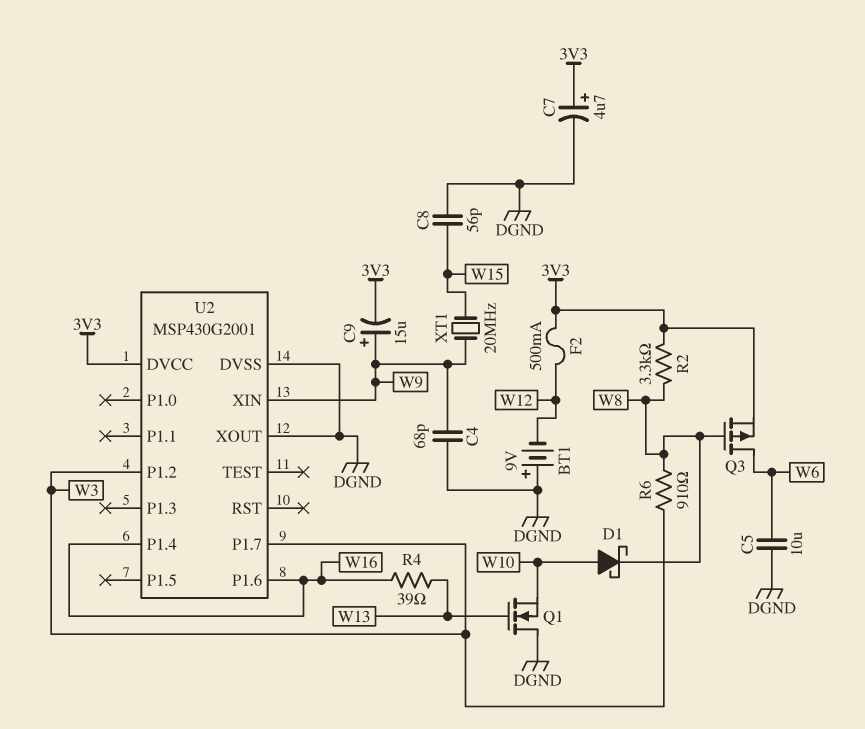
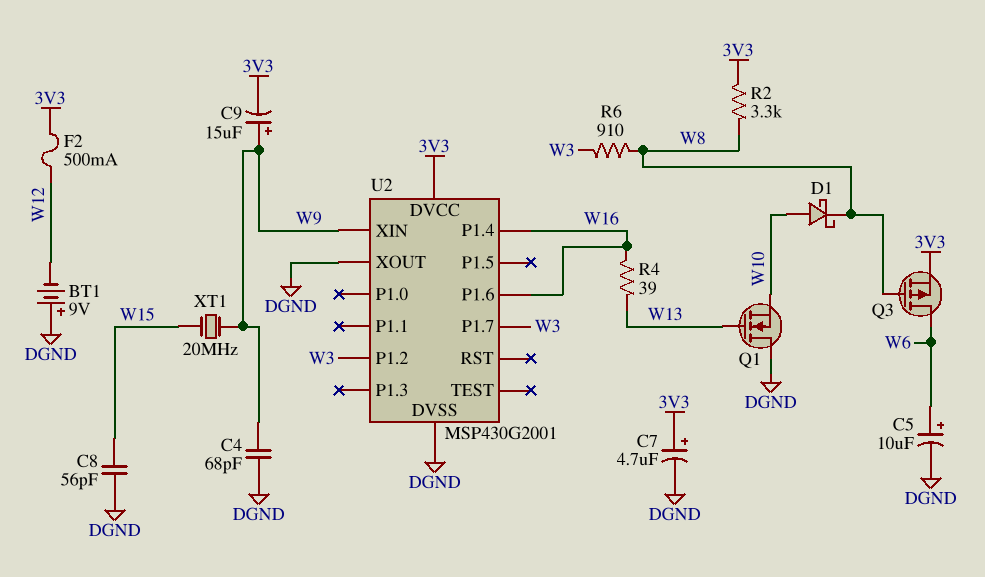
C5: 10uF (DGND, W6) -> 10uF (plus W6, minus DGND)

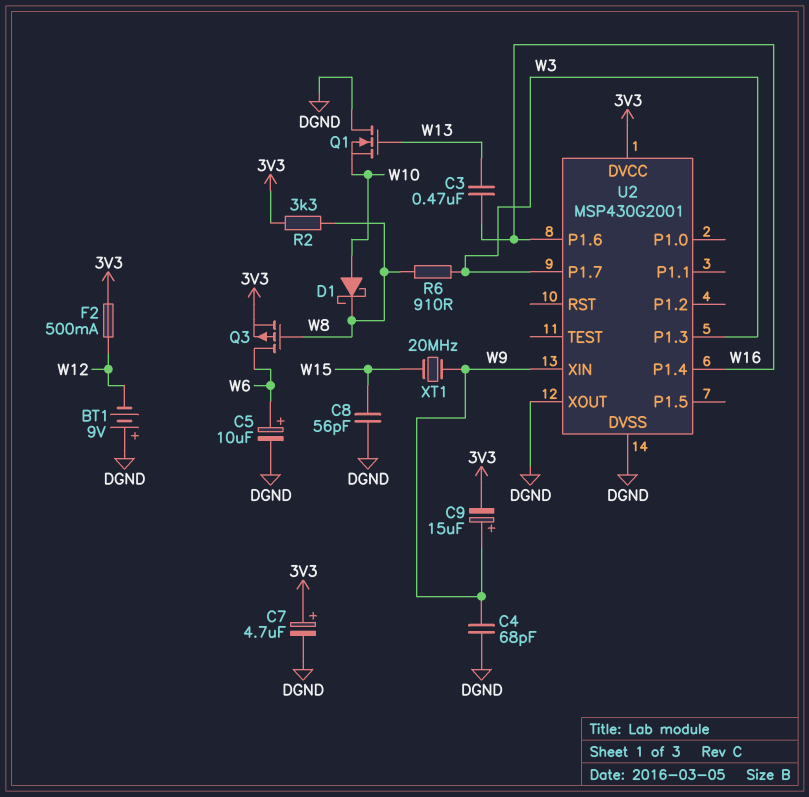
C3: none -> 470nF (W13, W16)
R4: 39 (W13, W16) -> none
U2 pin P1.2: W3 -> none
U2 pin P1.3: none -> W3

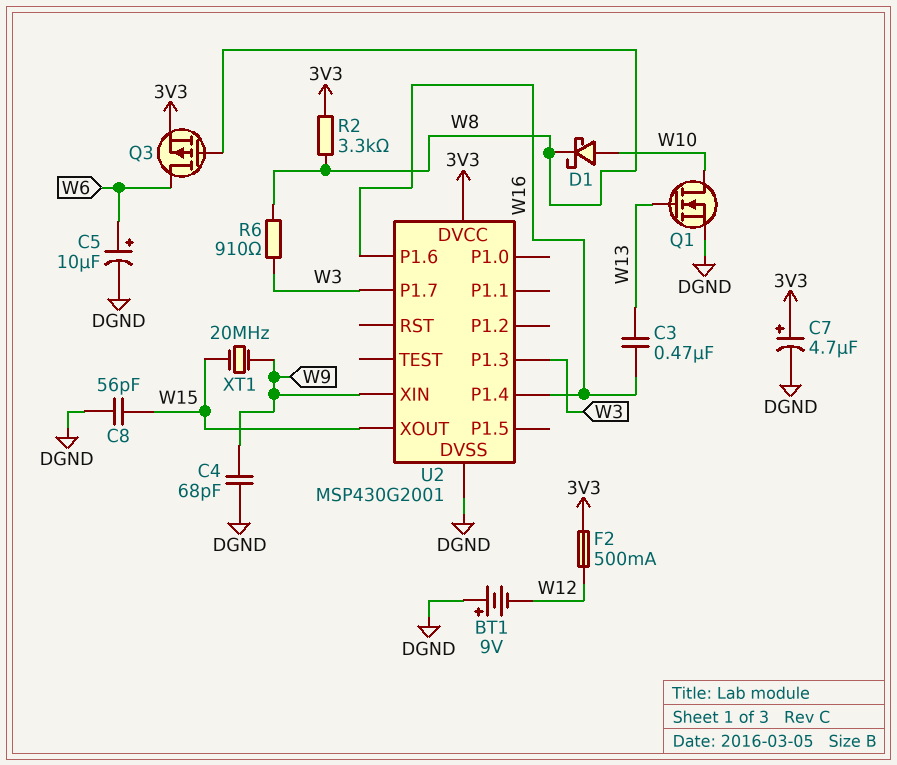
C9: 15uF (plus W9, minus 3V3) -> none
Q1: NMOS (G W13, D DGND, S W10) -> NMOS (G W13, D W10, S DGND)
U2 pin XOUT: DGND -> W15

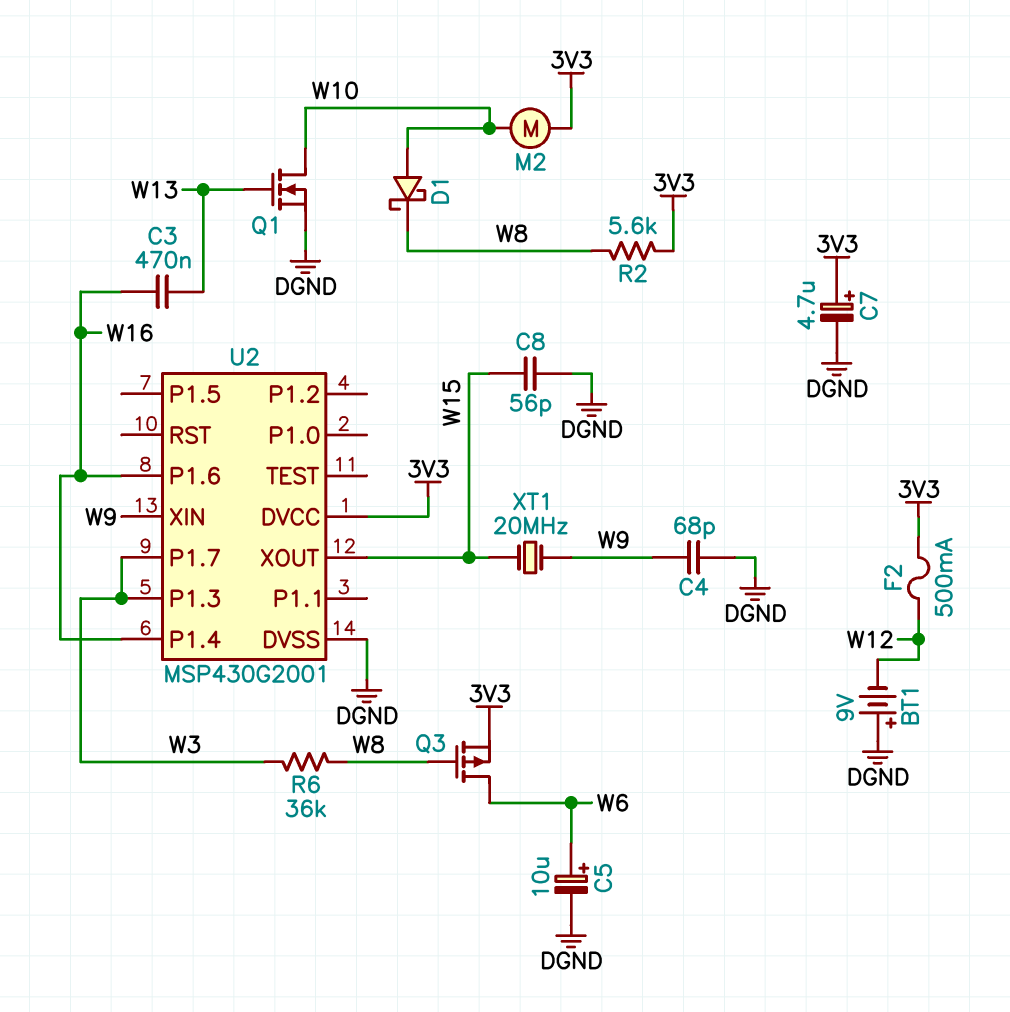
M2: none -> motor (3V3, W10)
R2: 3.3k (3V3, W8) -> 5.6k (3V3, W8)
R6: 910 (W3, W8) -> 36k (W3, W8)

